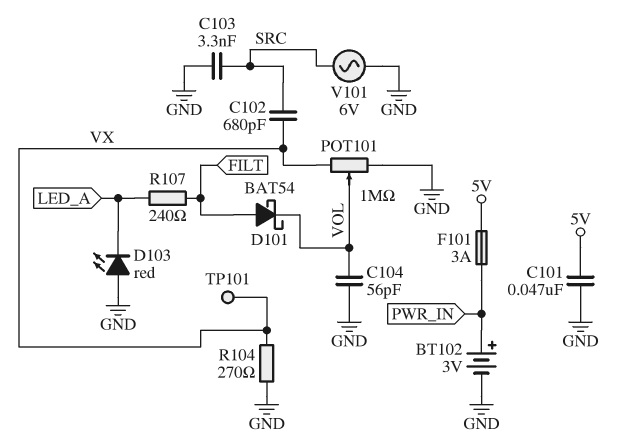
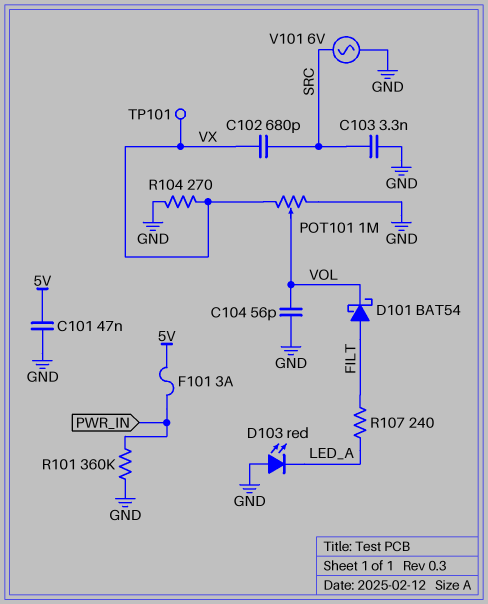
BT102: 3V (plus PWR_IN, minus GND) -> none
R101: none -> 360k (GND, PWR_IN)

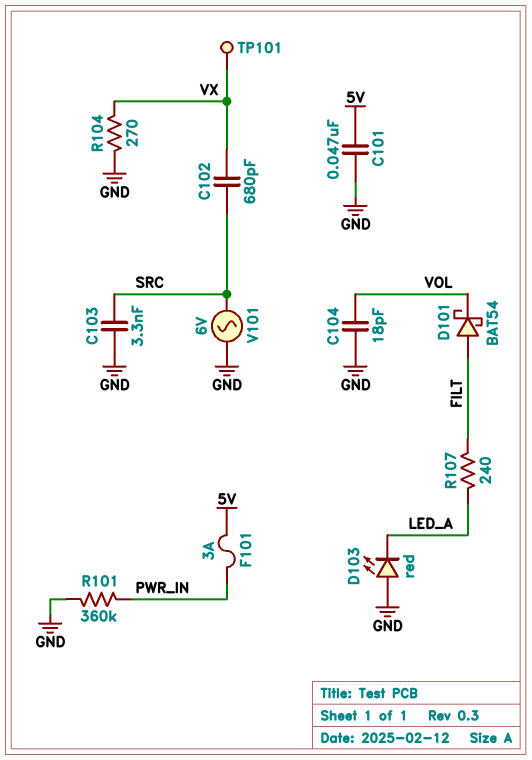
C104: 56pF (GND, VOL) -> 18pF (GND, VOL)
POT101: 1M (GND, VX, wiper VOL) -> none

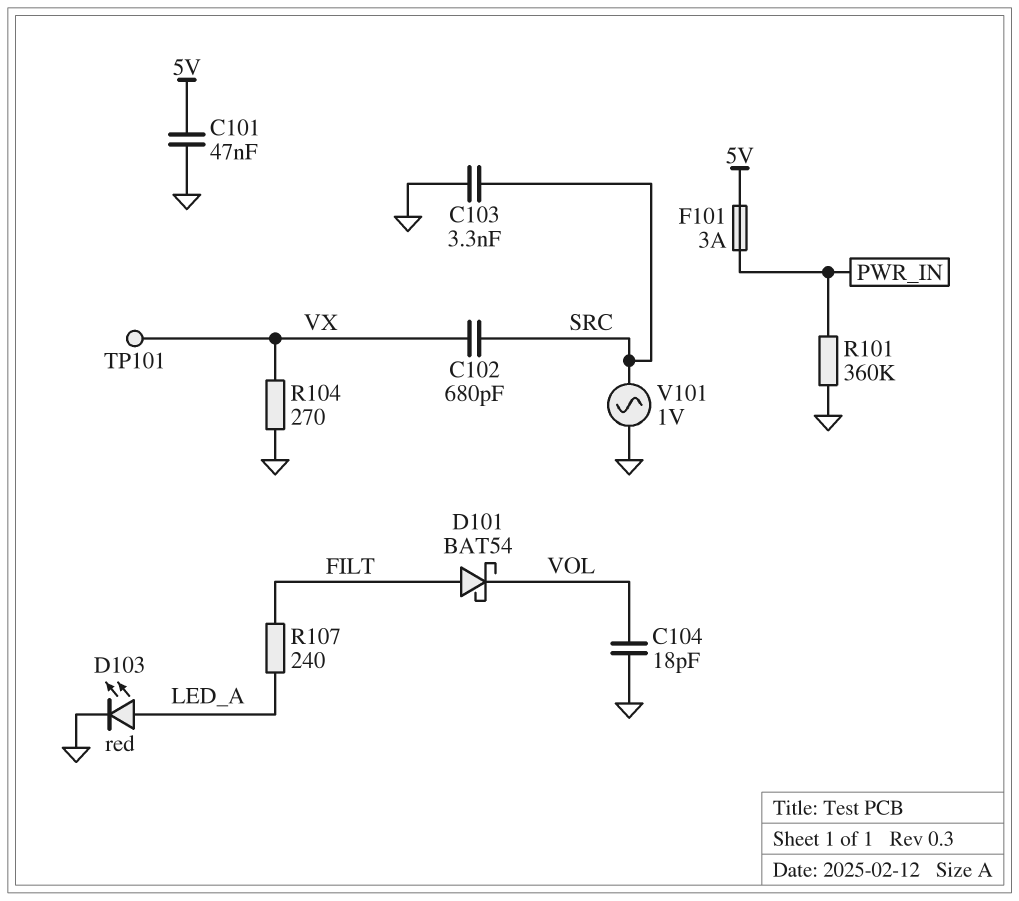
D103: LED red (A GND, K LED_A) -> LED red (A LED_A, K GND)
V101: AC 6V (GND, SRC) -> AC 1V (GND, SRC)

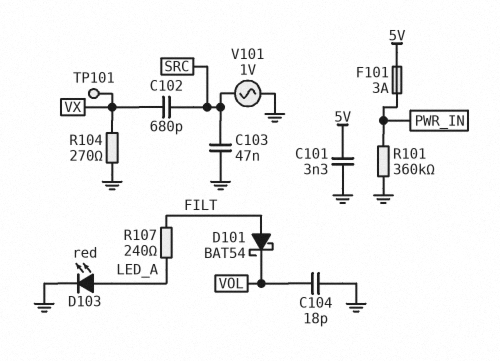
C101: 47nF (5V, GND) -> 3.3nF (5V, GND)
C103: 3.3nF (GND, SRC) -> 47nF (GND, SRC)

